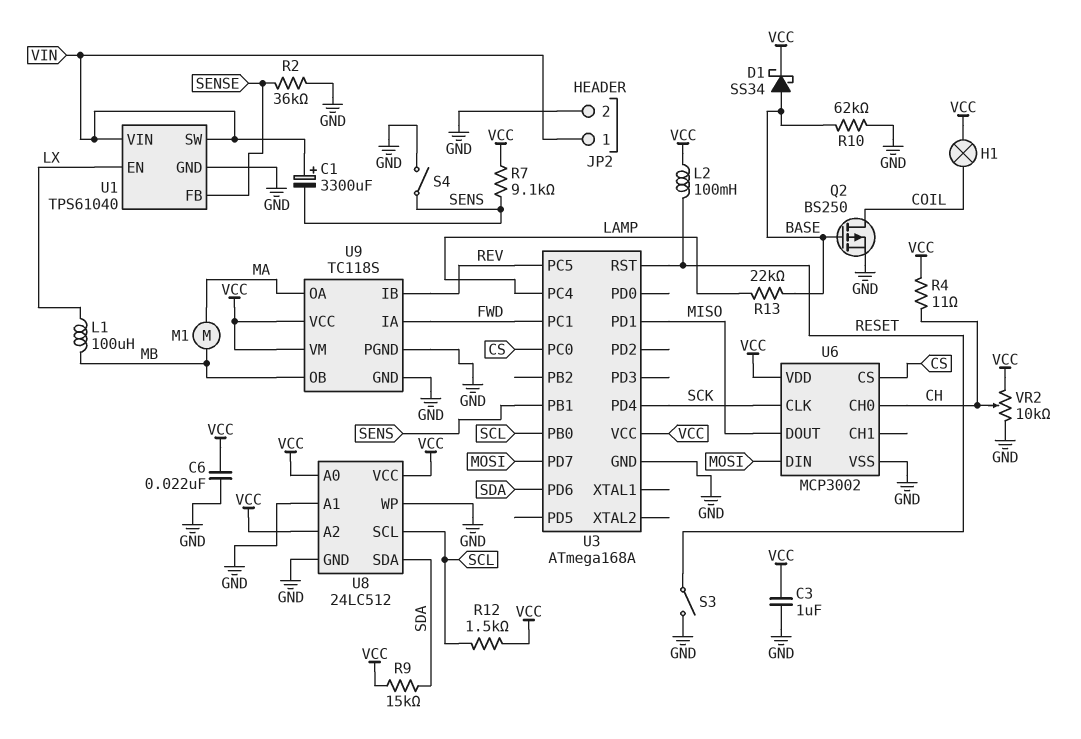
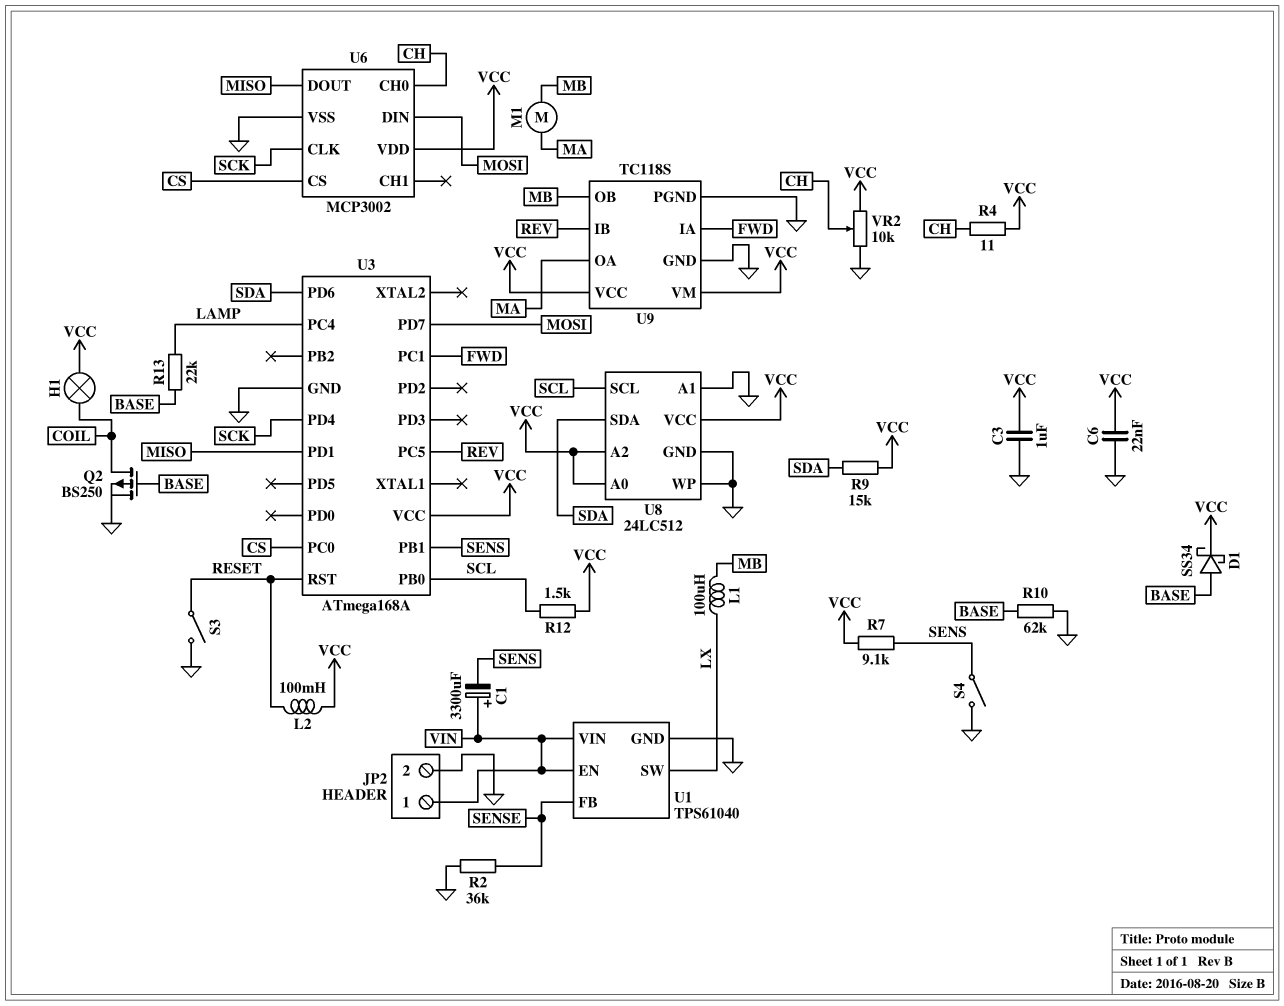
U1 pin EN: LX -> VIN
U1 pin SW: VIN -> LX

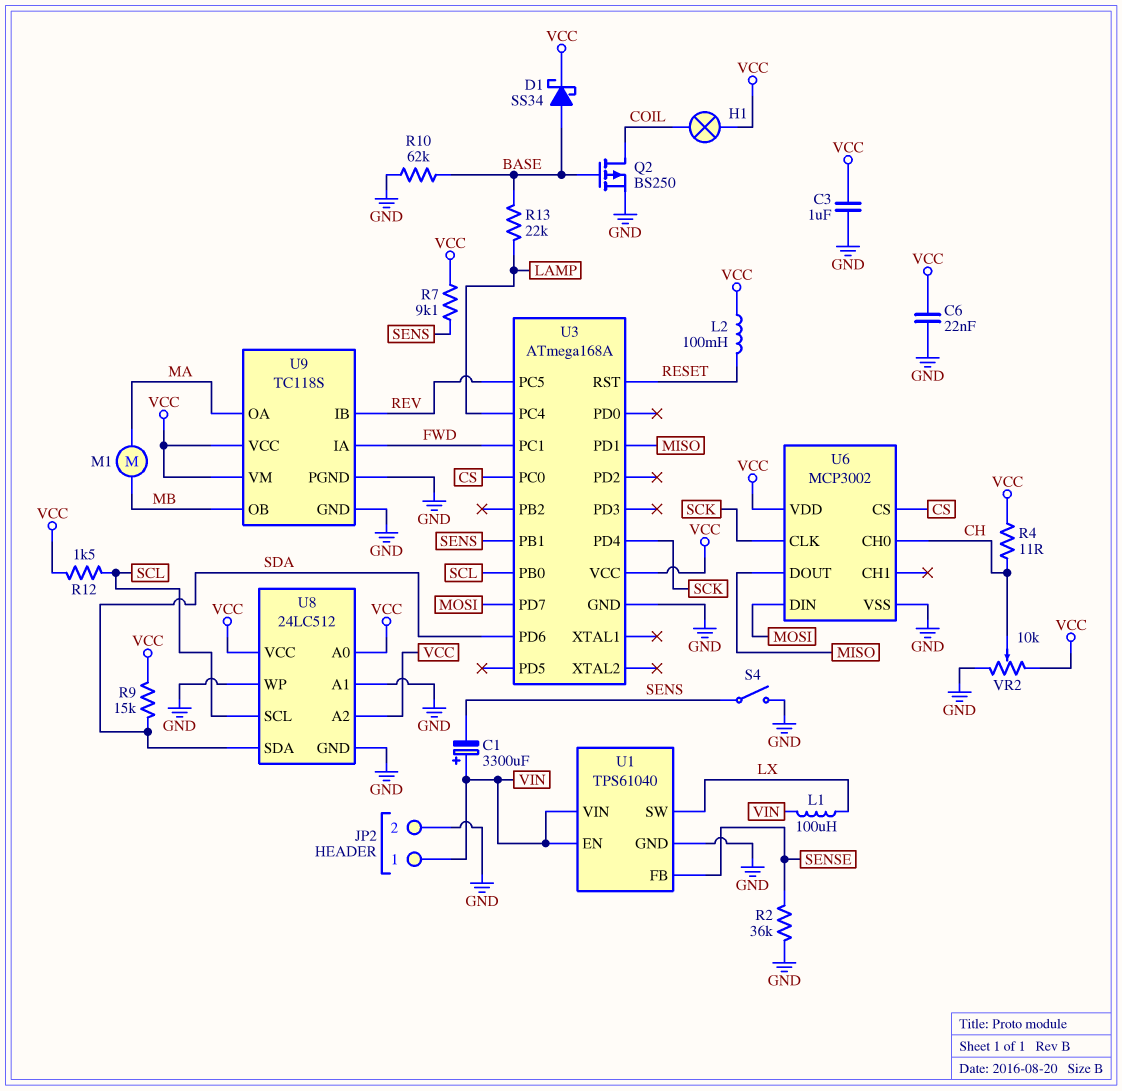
L1: 100uH (LX, MB) -> 100uH (LX, VIN)
S3: switch (GND, RESET) -> none

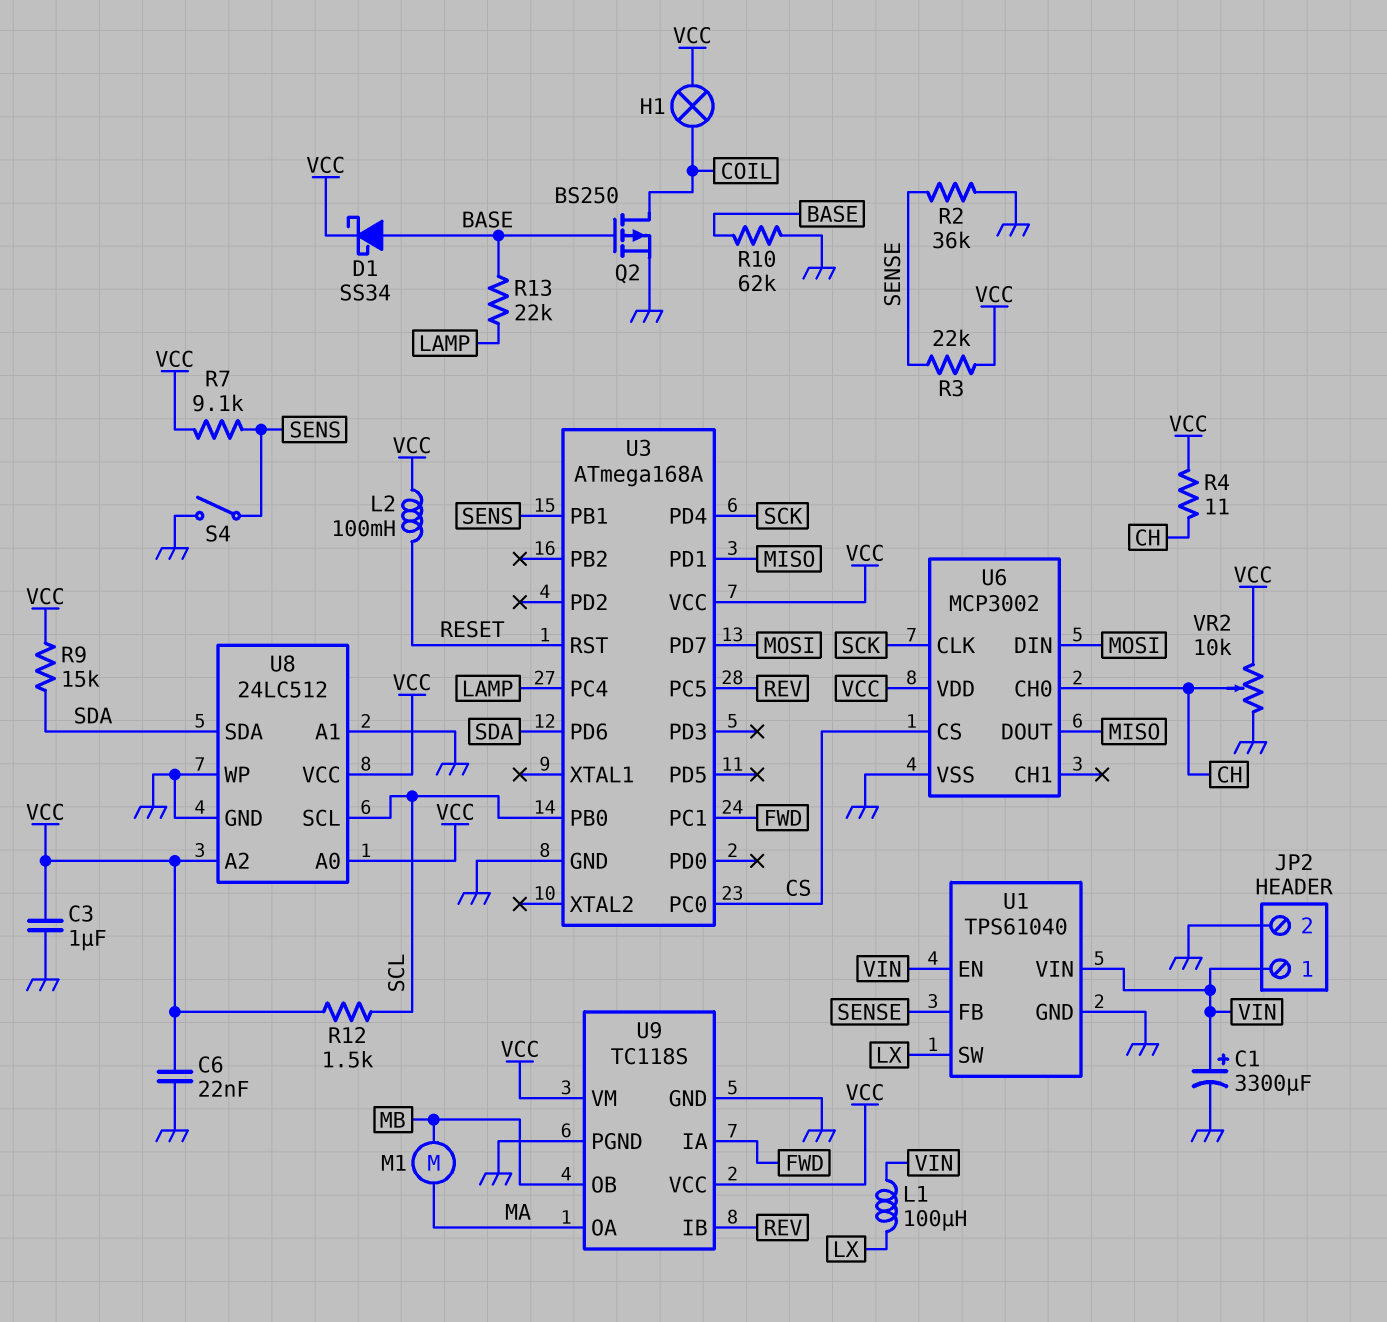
C1: 3300uF (plus VIN, minus SENS) -> 3300uF (plus VIN, minus GND)
R3: none -> 22k (SENSE, VCC)

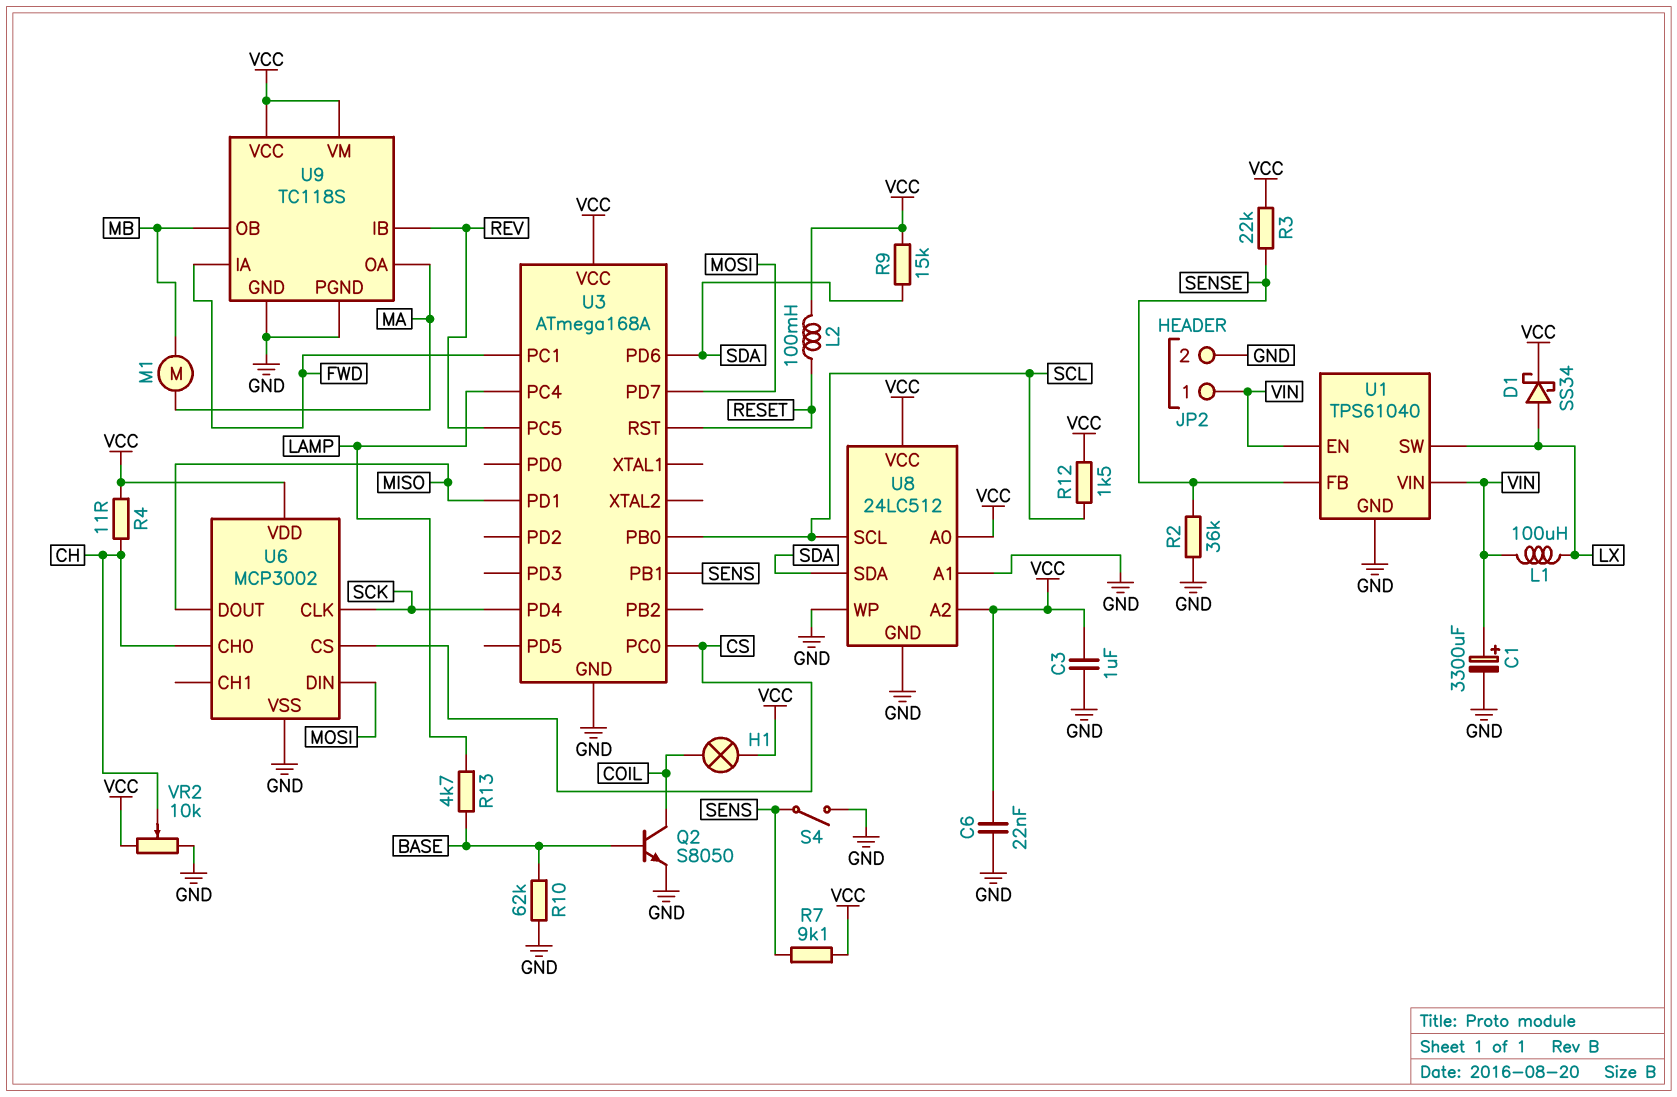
D1: schottky SS34 (A BASE, K VCC) -> schottky SS34 (A LX, K VCC)
Q2: PMOS BS250 (G BASE, D COIL, S GND) -> NPN S8050 (B BASE, C COIL, E GND)
R13: 22k (BASE, LAMP) -> 4.7k (BASE, LAMP)

